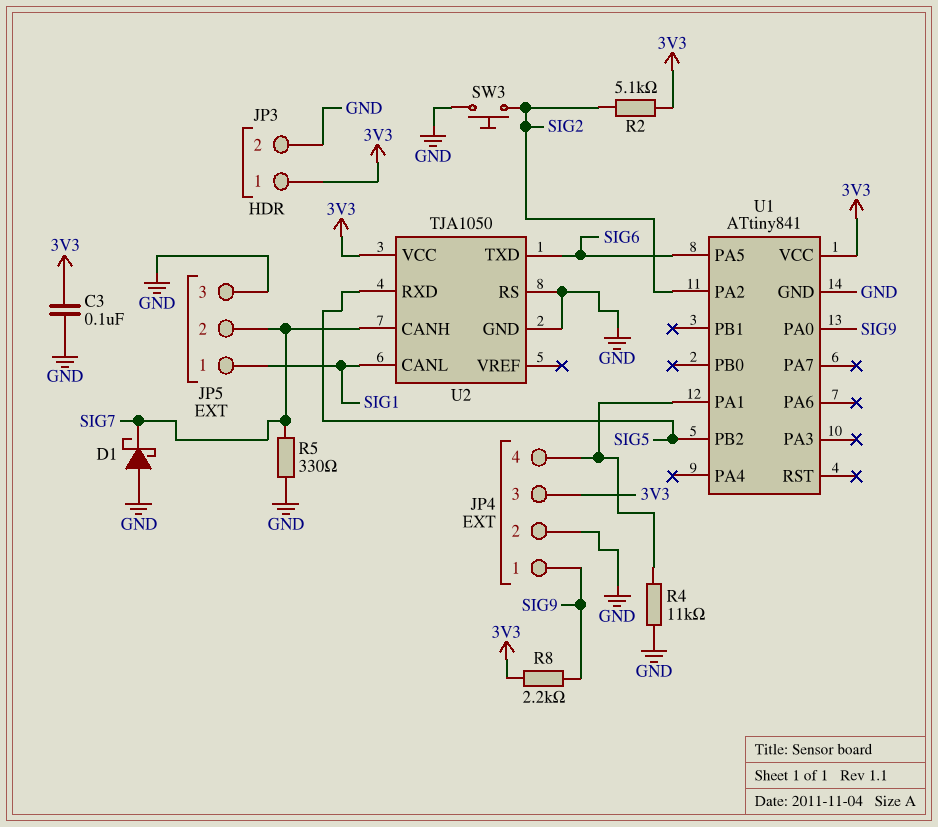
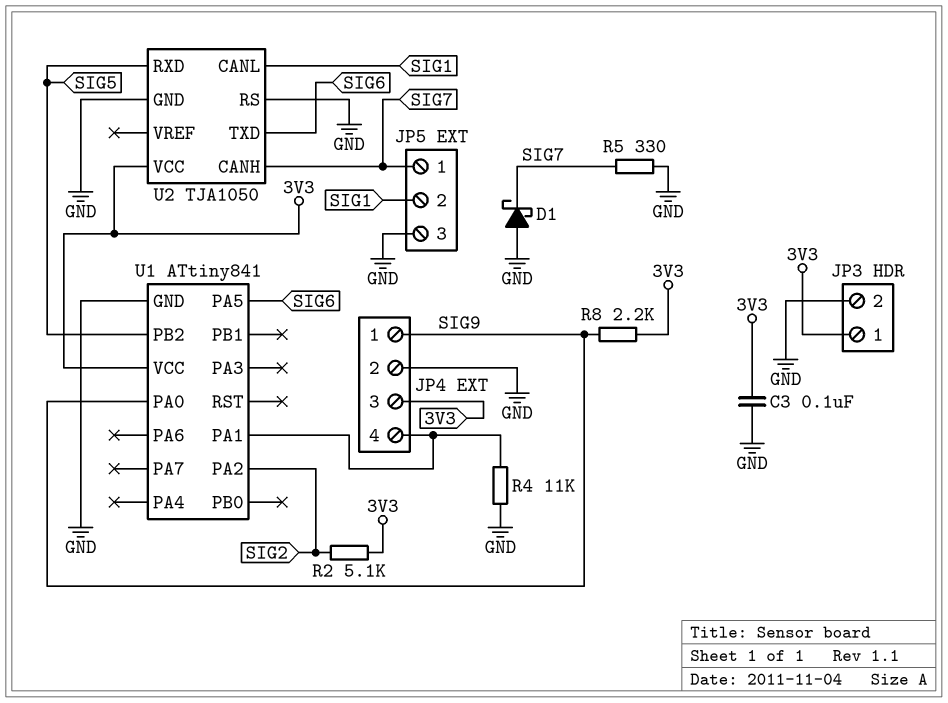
JP5 pin 1: SIG1 -> SIG7
JP5 pin 2: SIG7 -> SIG1
SW3: button (GND, SIG2) -> none

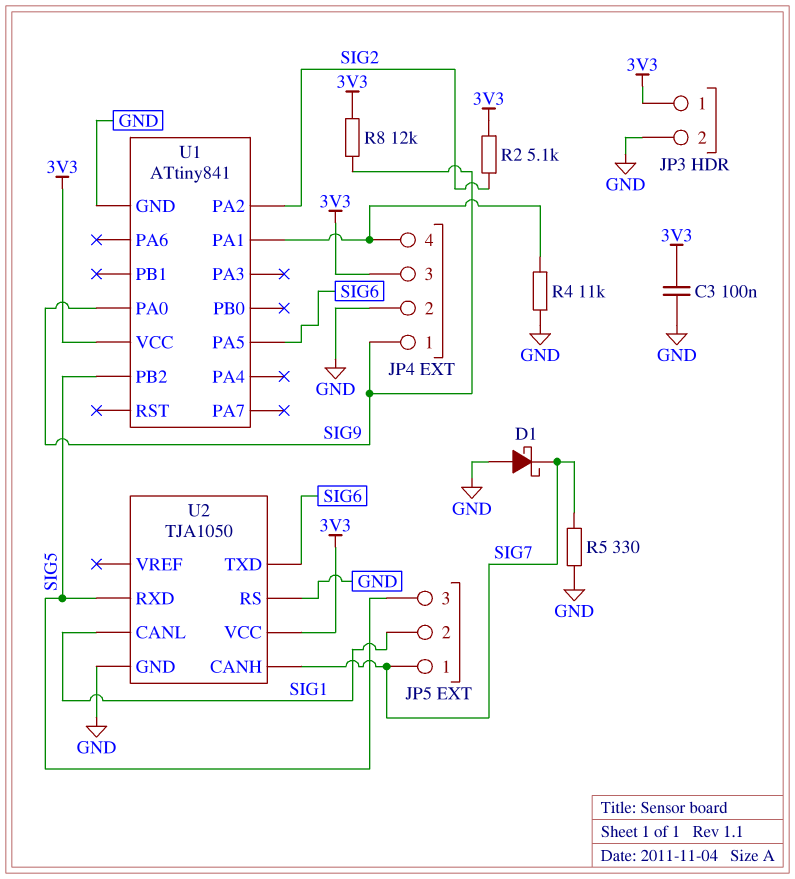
JP5 pin 3: GND -> SIG5
R8: 2.2k (3V3, SIG9) -> 12k (3V3, SIG9)

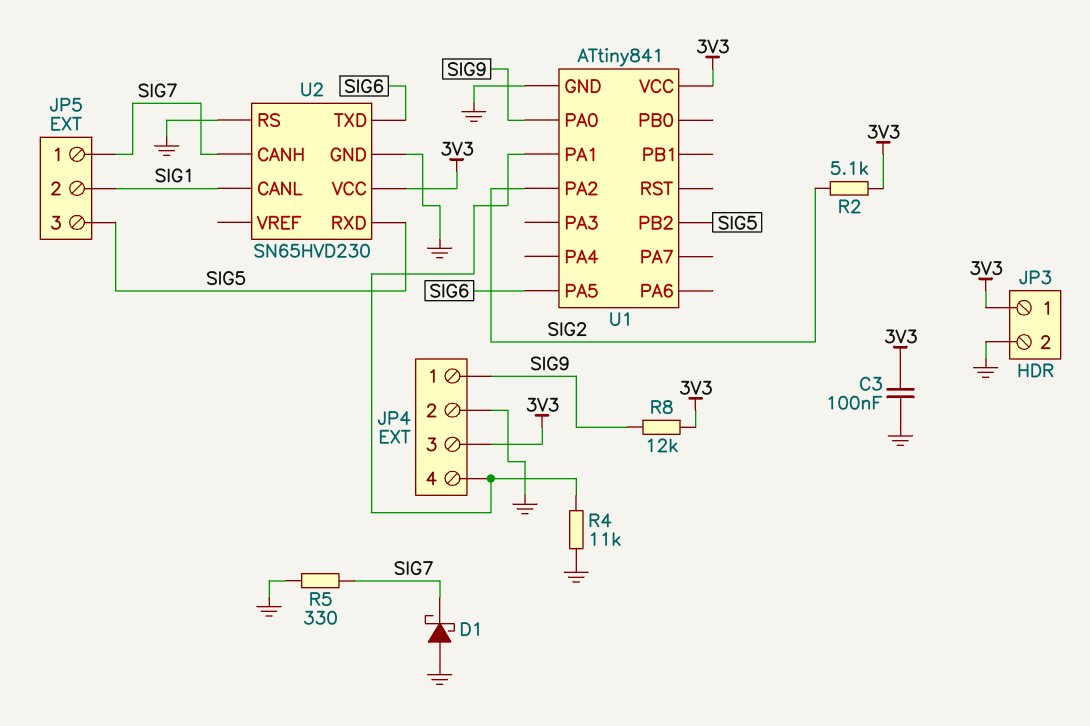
U2: TJA1050 -> SN65HVD230

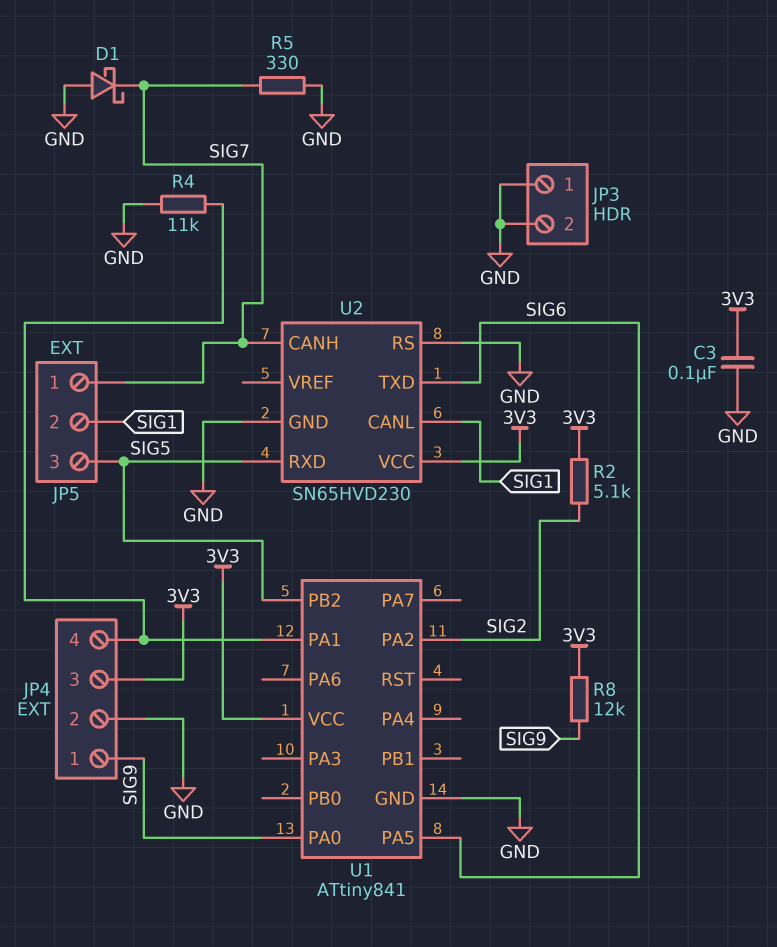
JP3 pin 1: 3V3 -> GND

